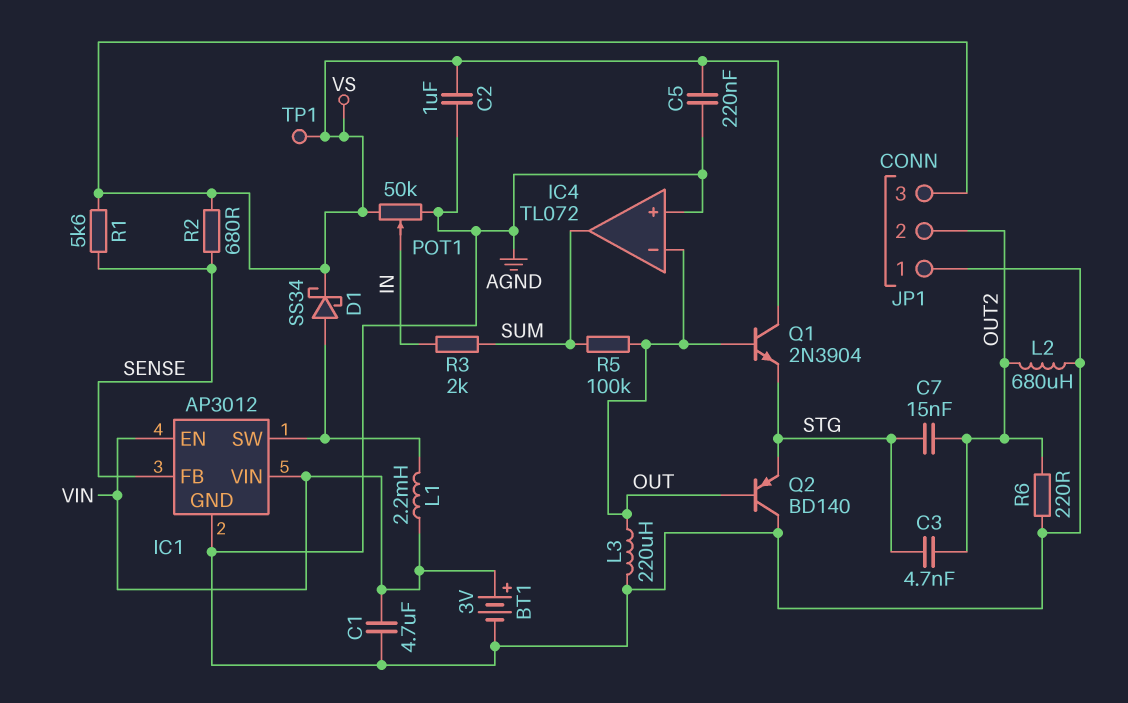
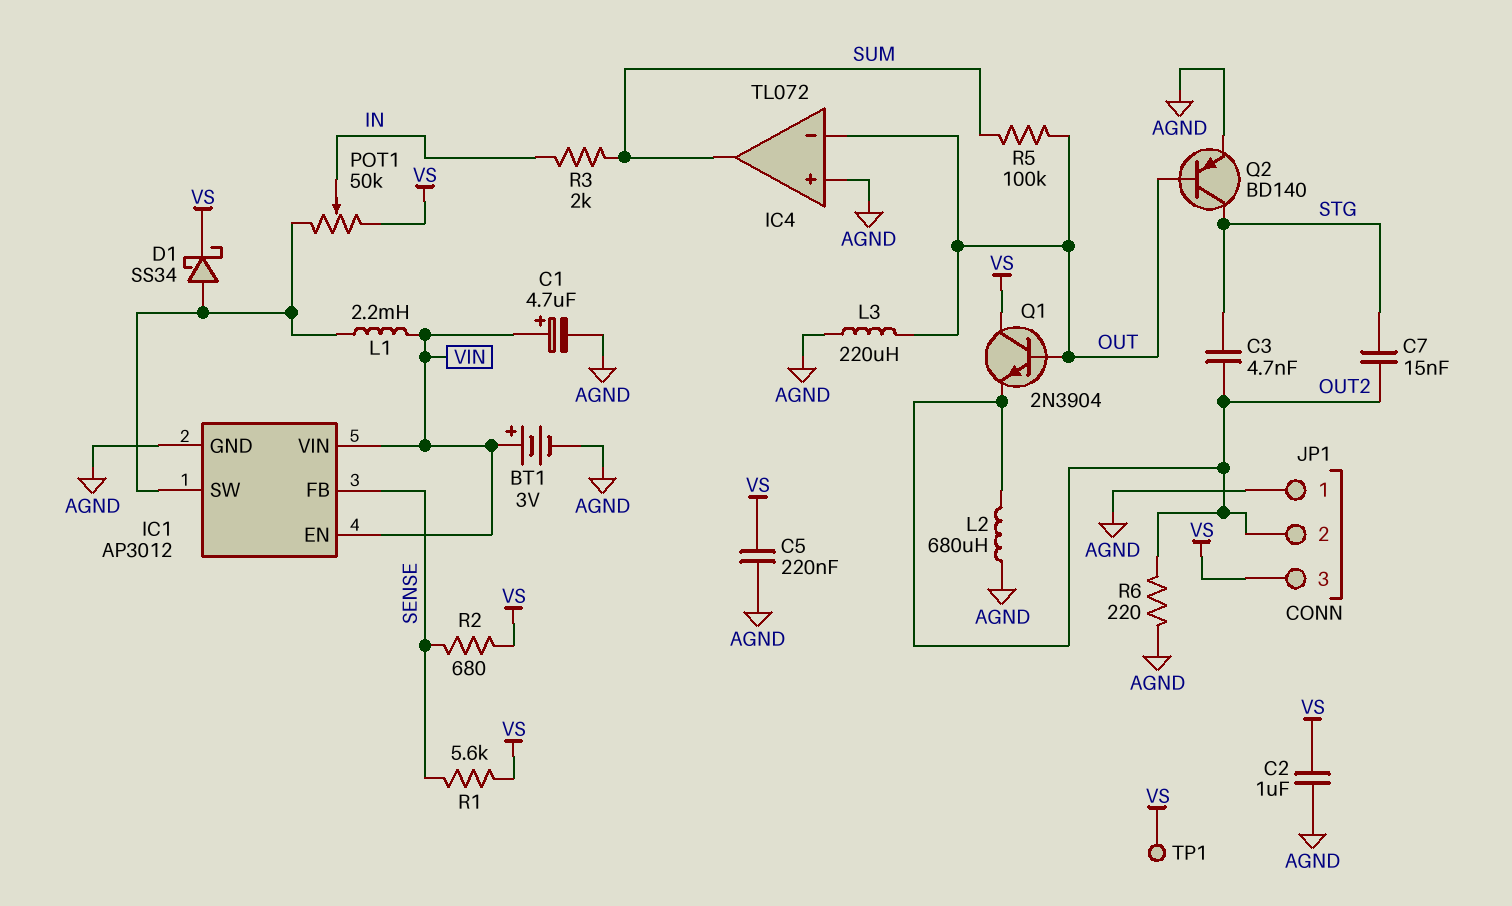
C1: 4.7uF (AGND, VIN) -> 4.7uF (plus VIN, minus AGND)
POT1: 50k (AGND, VS, wiper IN) -> 50k (IC1/SW, VS, wiper IN)
Q1: NPN 2N3904 (B OUT, C VS, E STG) -> NPN 2N3904 (B OUT, C VS, E OUT2)
Q2: PNP BD140 (B OUT, C AGND, E STG) -> PNP BD140 (B OUT, C STG, E AGND)

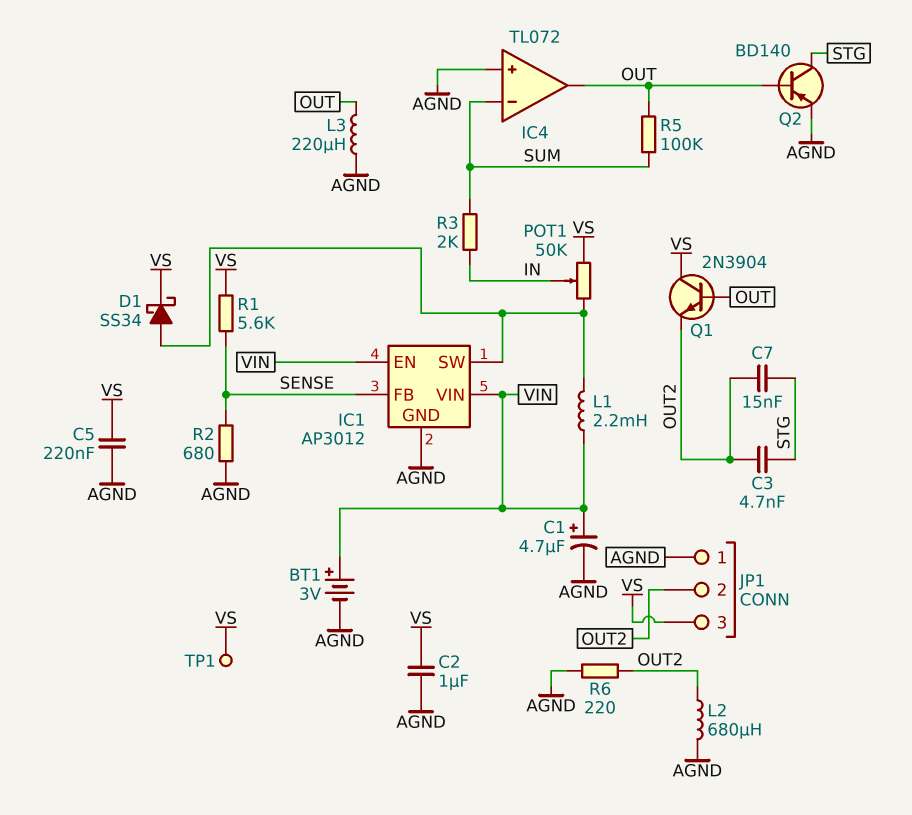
IC4 pin in-: OUT -> SUM
IC4 pin out: SUM -> OUT
R2: 680 (SENSE, VS) -> 680 (AGND, SENSE)

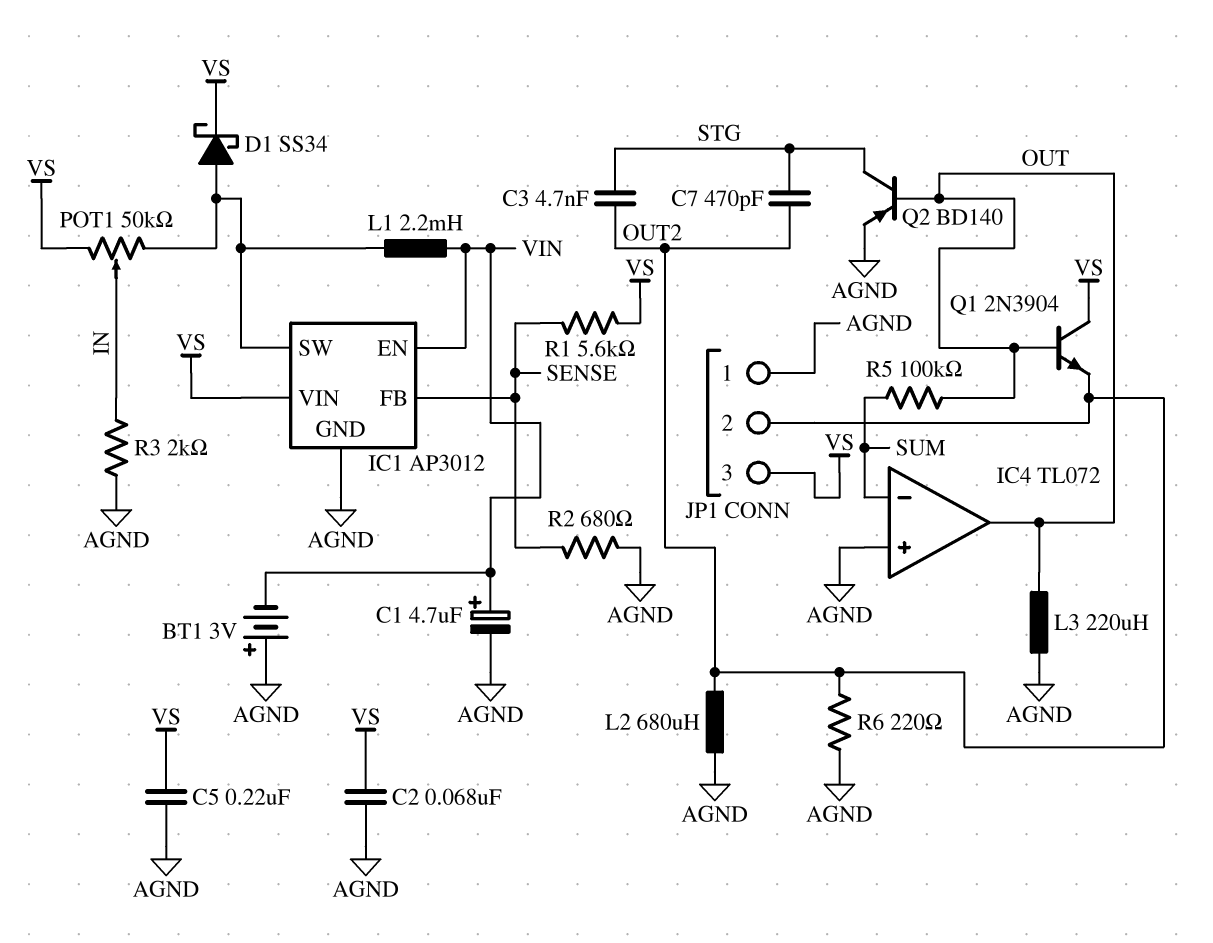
BT1: 3V (plus VIN, minus AGND) -> 3V (plus AGND, minus VIN)
C2: 1uF (AGND, VS) -> 68nF (AGND, VS)
C7: 15nF (OUT2, STG) -> 470pF (OUT2, STG)
IC1 pin VIN: VIN -> VS
R3: 2k (IN, SUM) -> 2k (AGND, IN)
TP1: test point (VS) -> none

